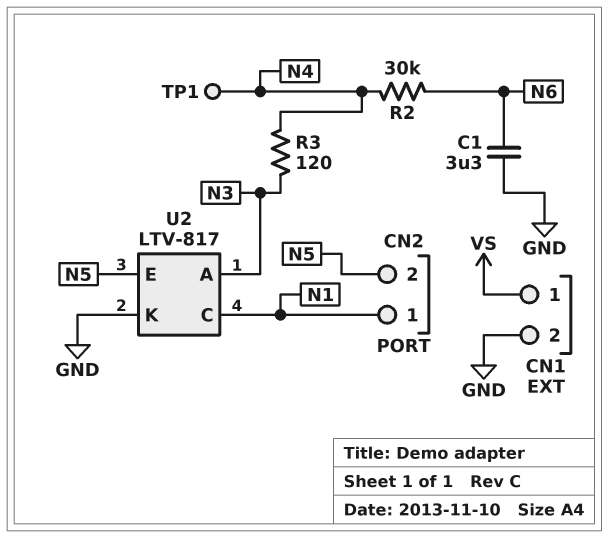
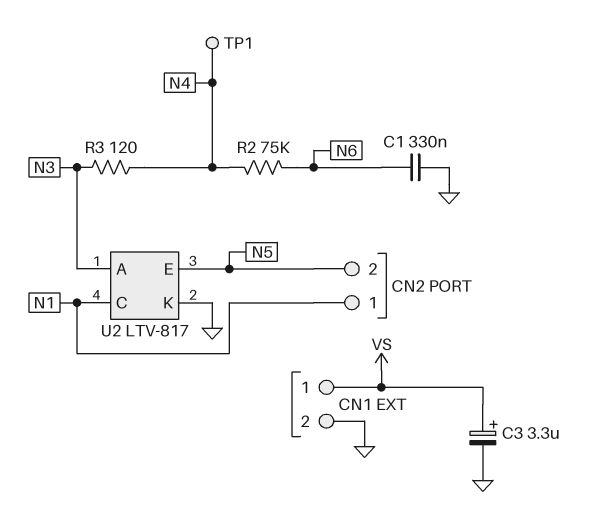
C1: 3.3uF (GND, N6) -> 330nF (GND, N6)
C3: none -> 3.3uF (plus VS, minus GND)
R2: 30k (N4, N6) -> 75k (N4, N6)

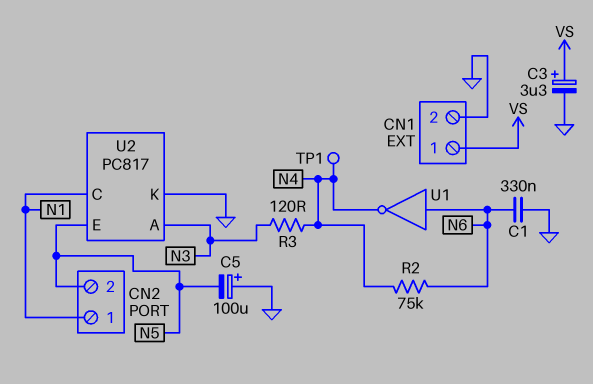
C5: none -> 100uF (plus GND, minus N5)
U1: none -> NOT (in N6, out N4)
U2: LTV-817 -> PC817

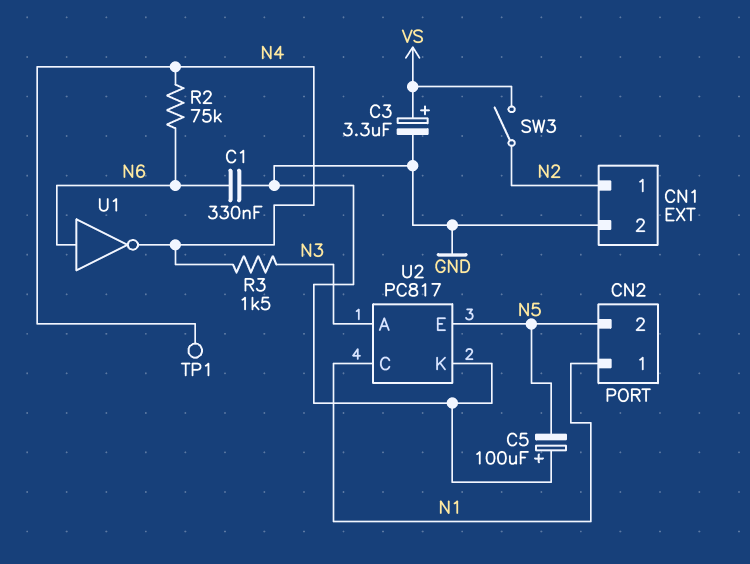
CN1 pin 1: VS -> N2
R3: 120 (N3, N4) -> 1.5k (N3, N4)
SW3: none -> switch (N2, VS)

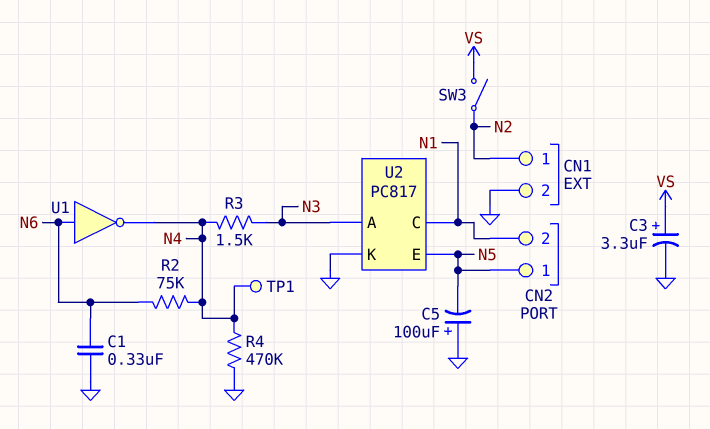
CN2 pin 1: N1 -> N5
CN2 pin 2: N5 -> N1
R4: none -> 470k (GND, N4)

